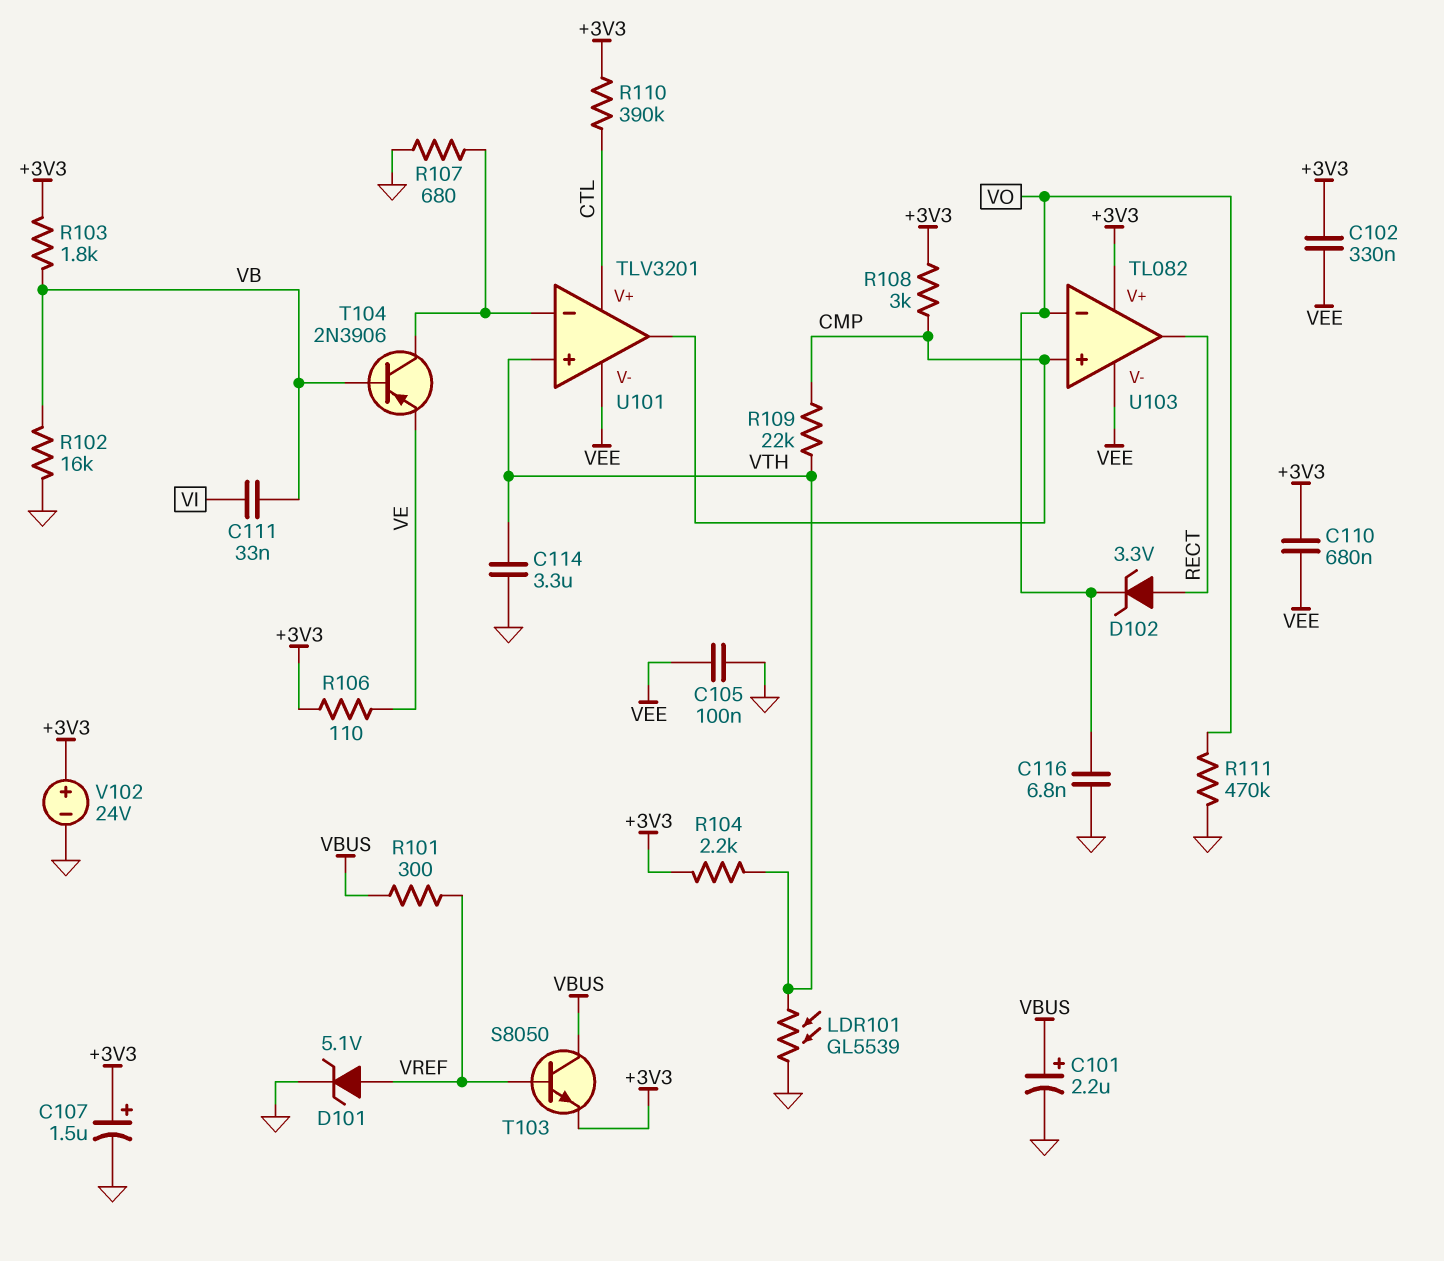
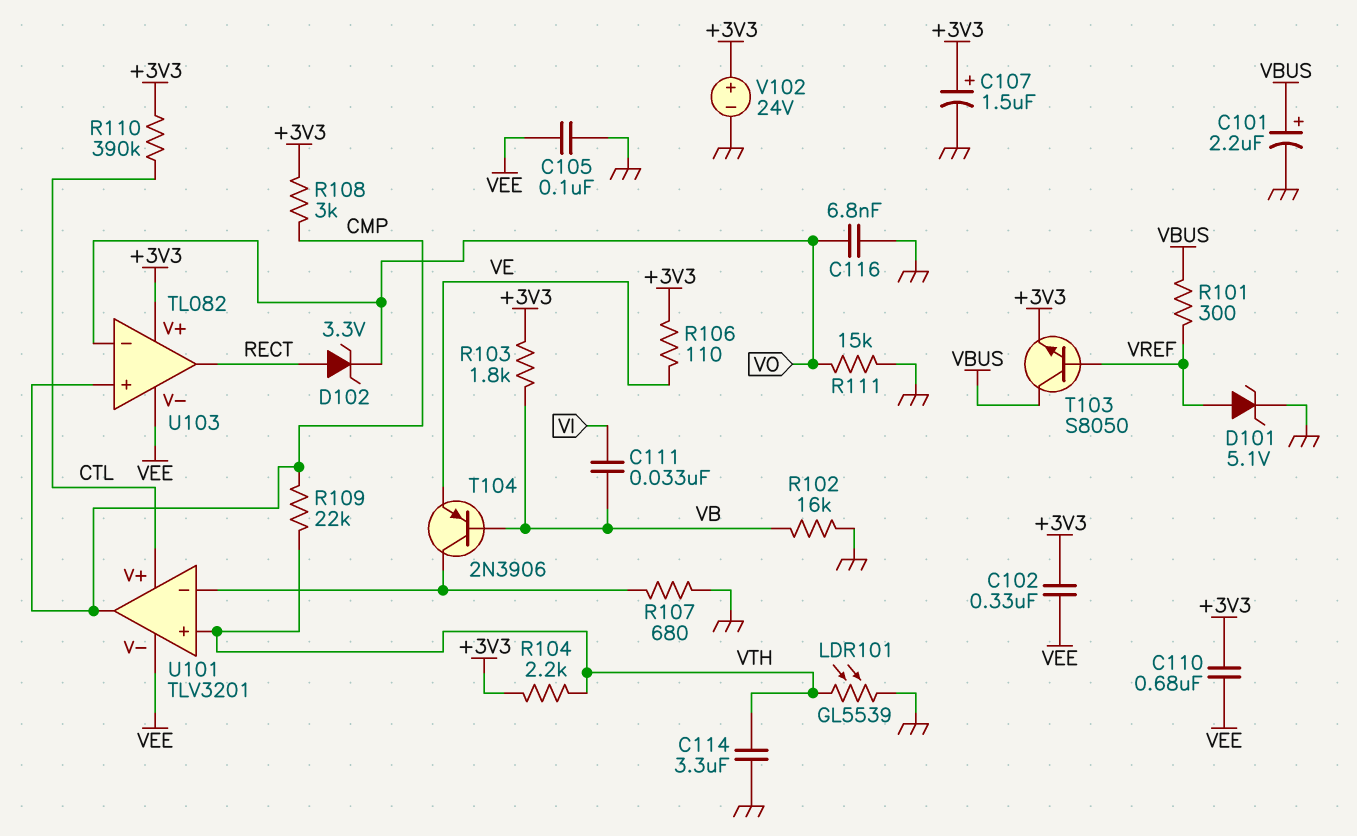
R111: 470k (GND, VO) -> 15k (GND, VO)

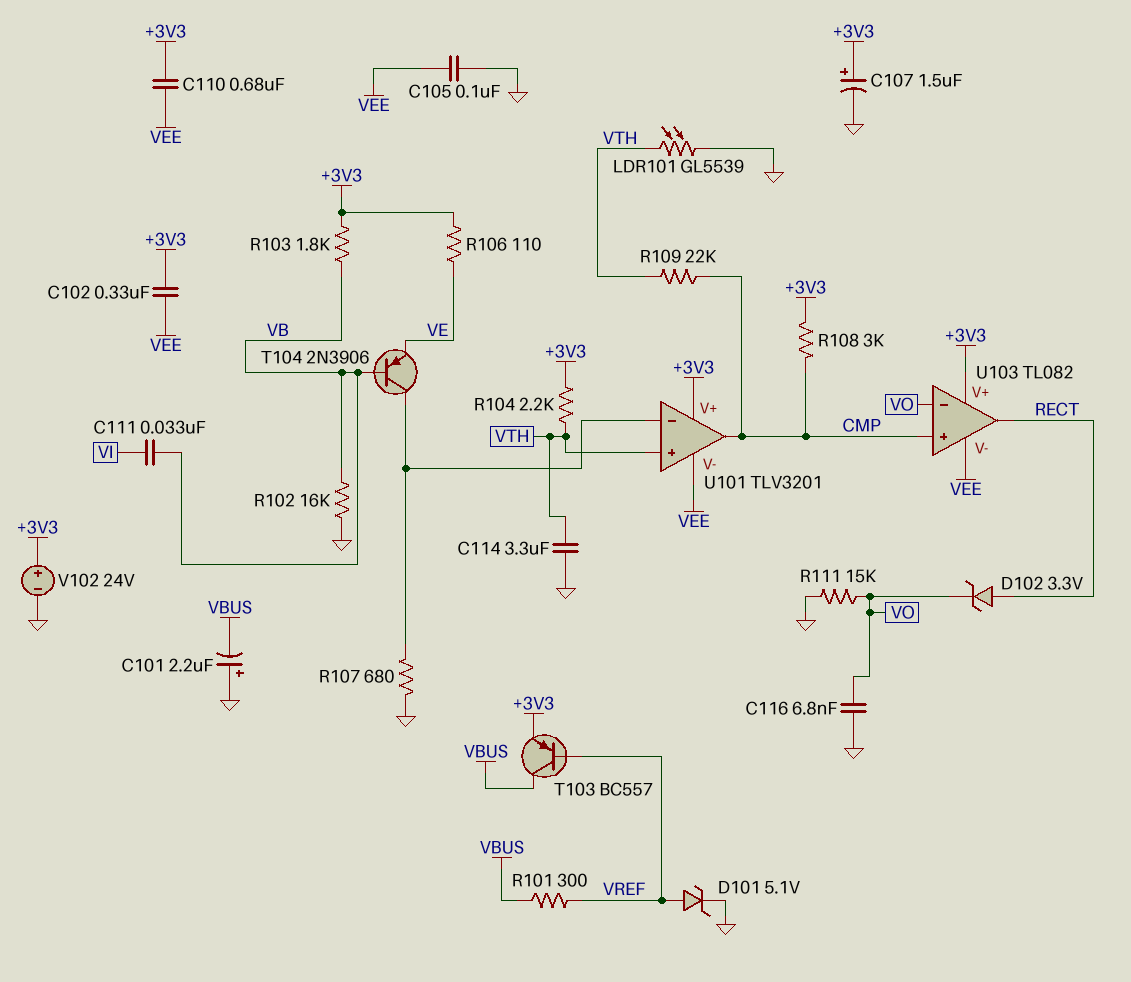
C101: 2.2uF (plus VBUS, minus GND) -> 2.2uF (plus GND, minus VBUS)
R110: 390k (+3V3, CTL) -> none
T103: NPN S8050 (B VREF, C VBUS, E +3V3) -> PNP BC557 (B VREF, C VBUS, E +3V3)
U101 pin V+: CTL -> +3V3

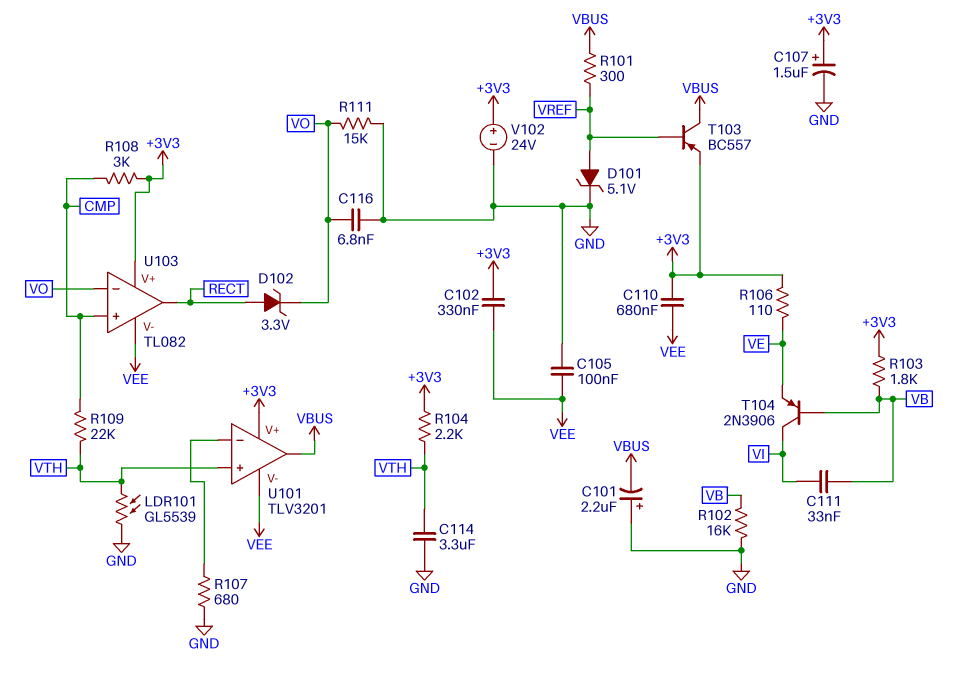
T104: PNP 2N3906 (B VB, C U101/in-, E VE) -> PNP 2N3906 (B VB, C VI, E VE)
U101 pin out: CMP -> VBUS

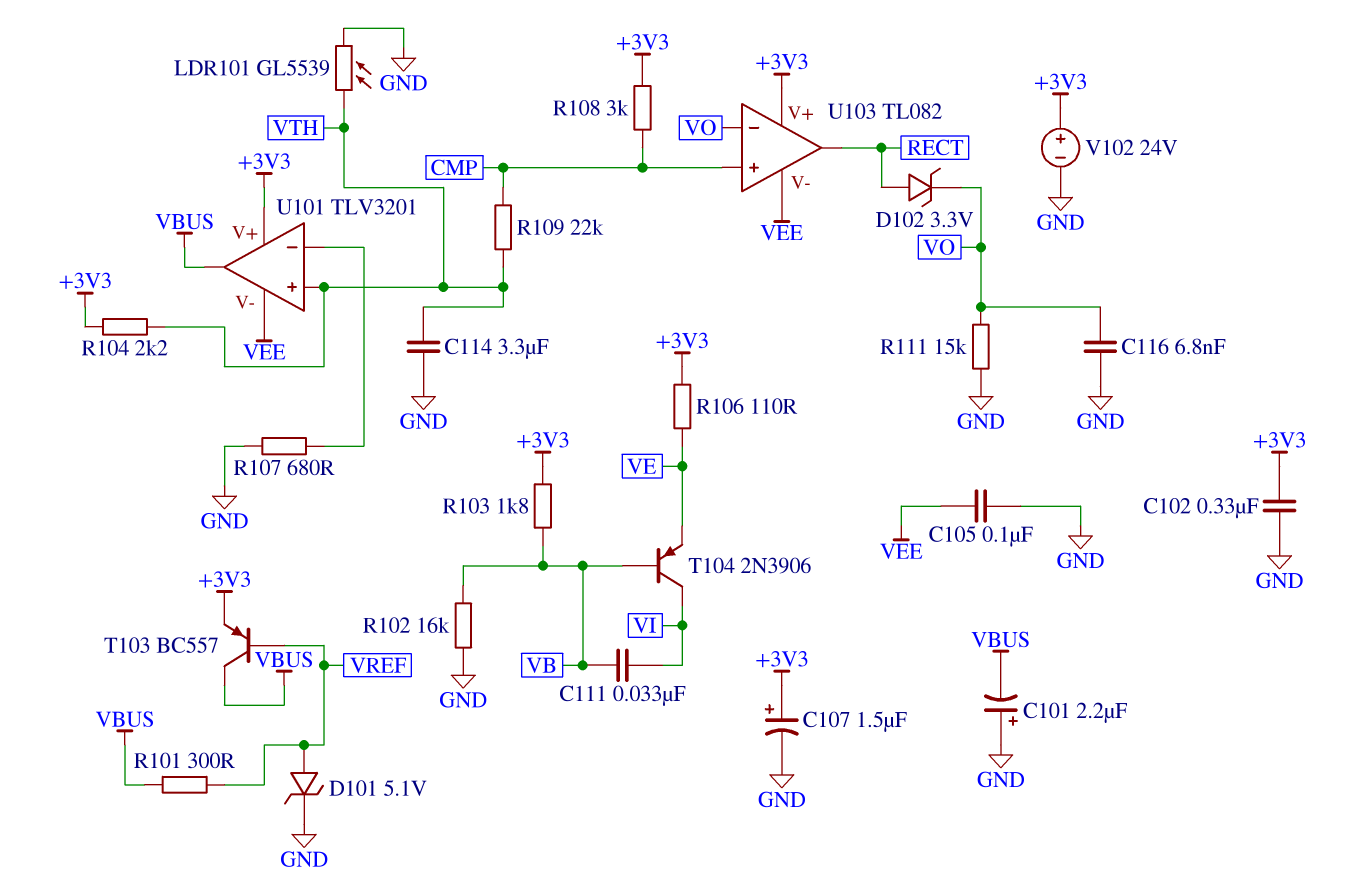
C102: 330nF (+3V3, VEE) -> 330nF (+3V3, GND)
C110: 680nF (+3V3, VEE) -> none

